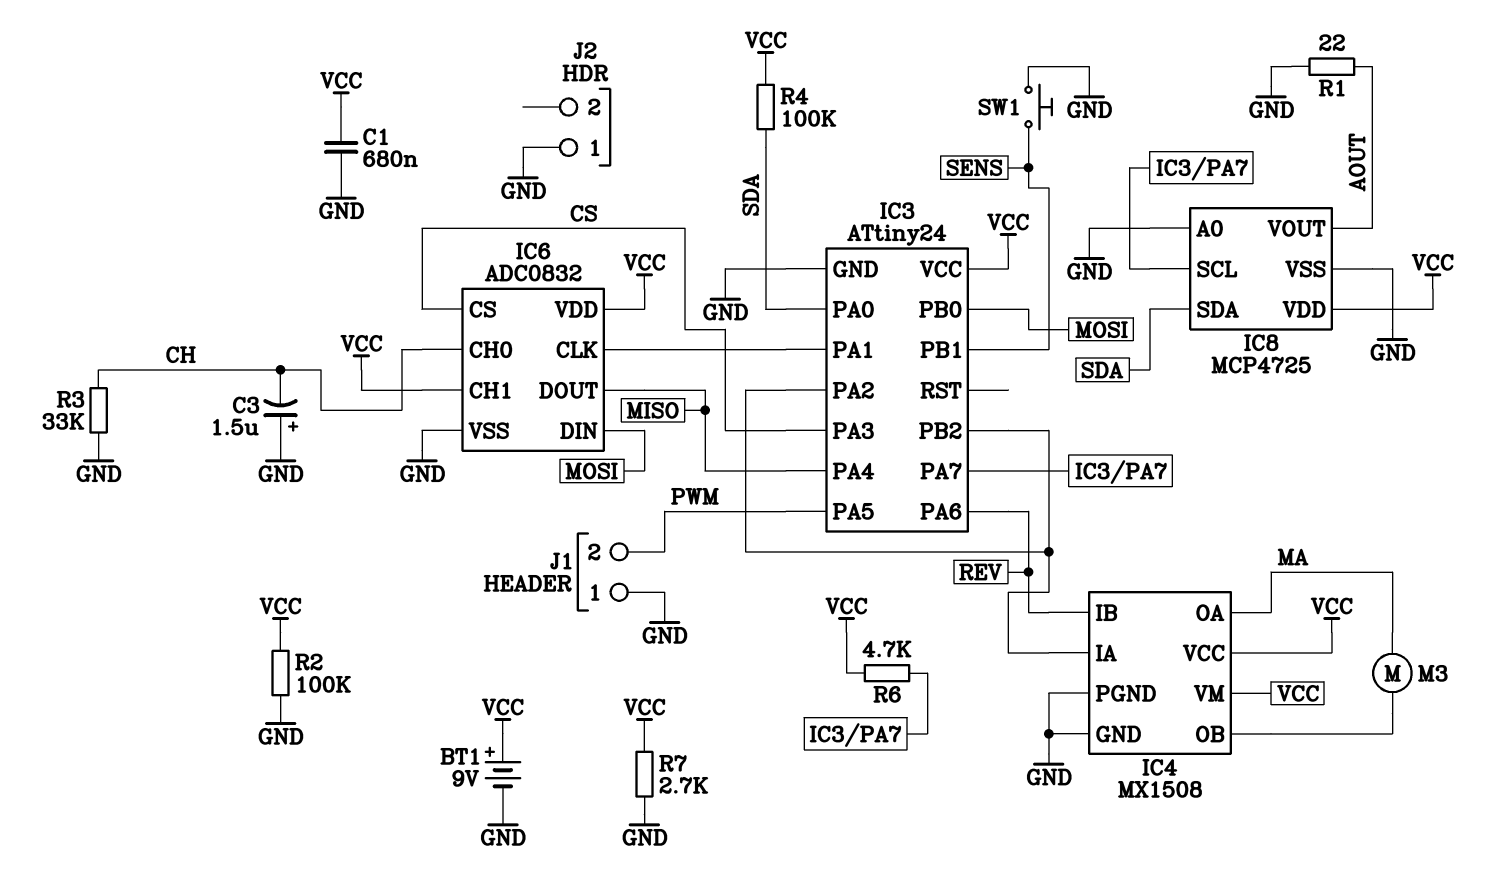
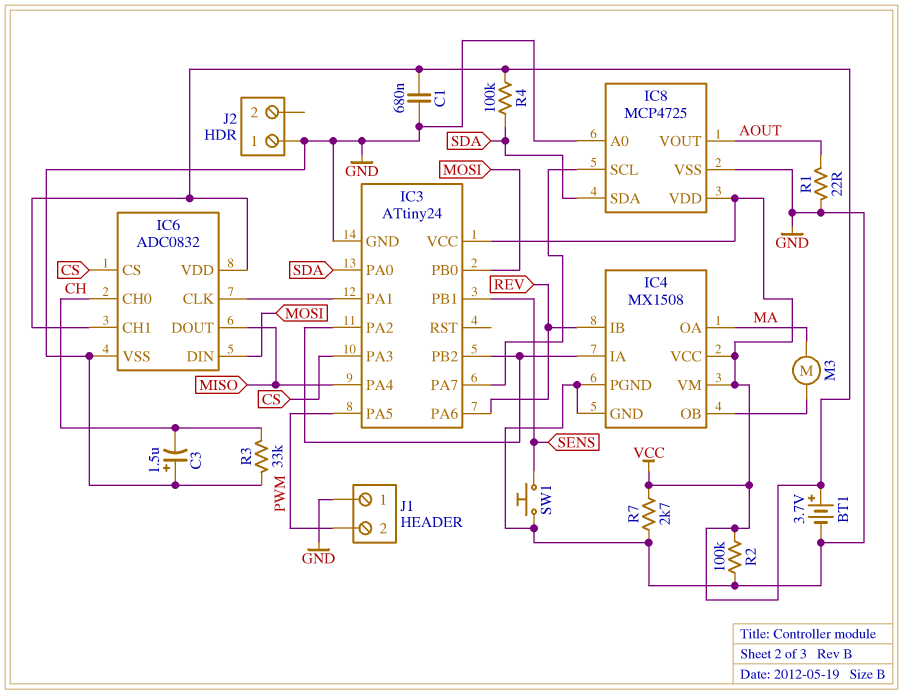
BT1: 9V (plus VCC, minus GND) -> 3.7V (plus VCC, minus GND)
R6: 4.7k (IC3/PA7, VCC) -> none

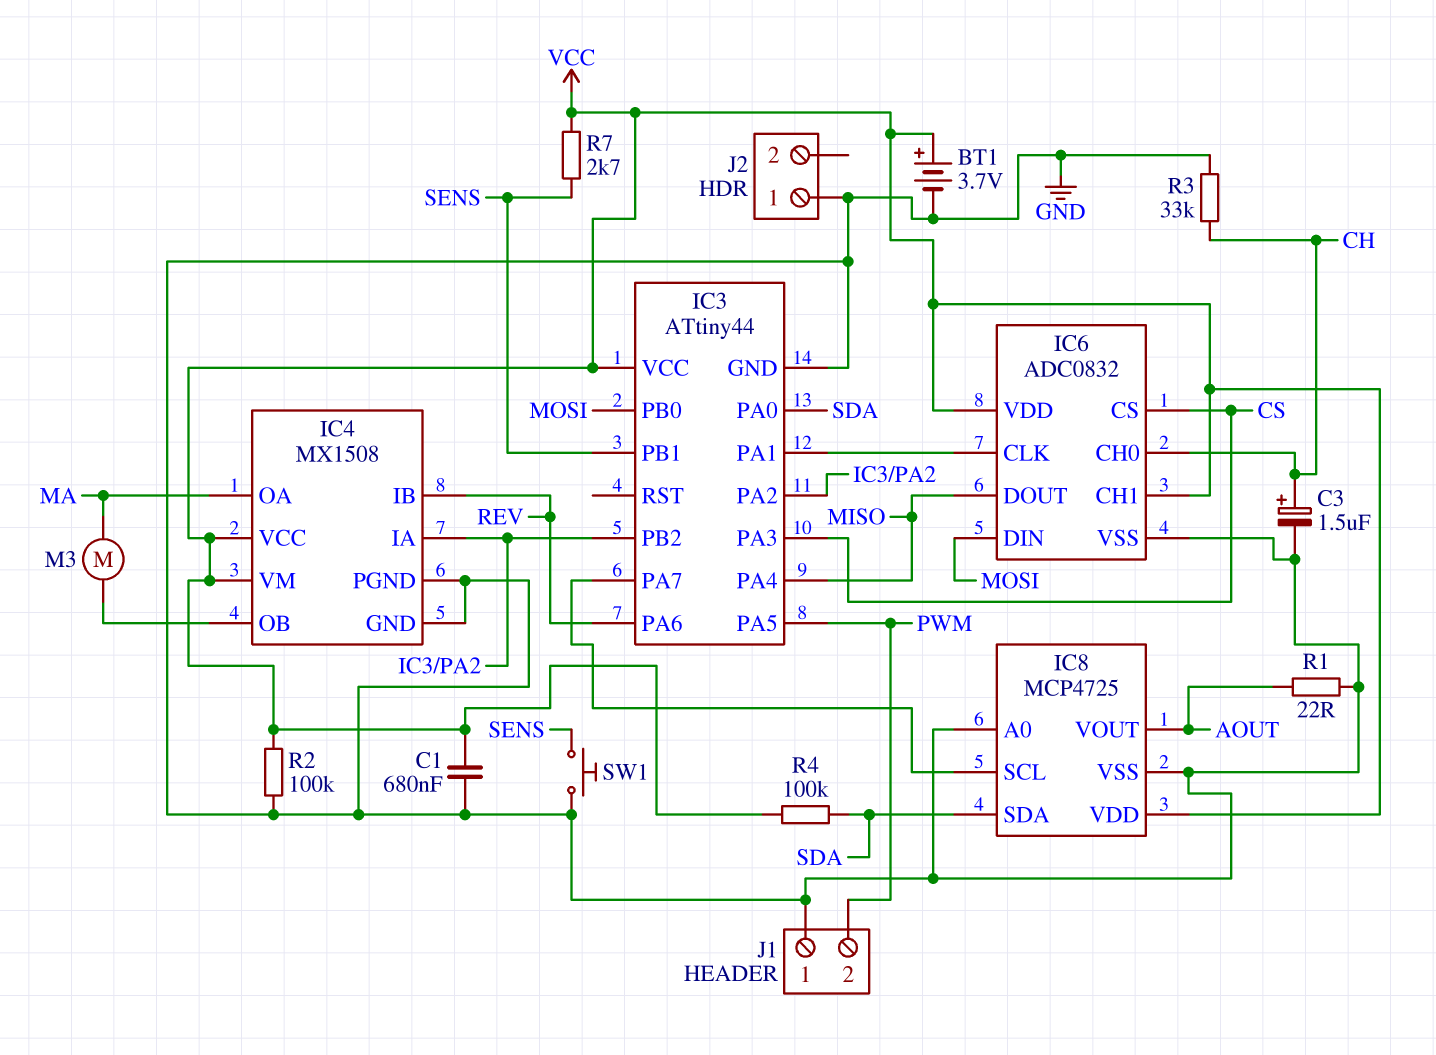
C3: 1.5uF (plus GND, minus CH) -> 1.5uF (plus CH, minus GND)
IC3: ATtiny24 -> ATtiny44
R7: 2.7k (GND, VCC) -> 2.7k (SENS, VCC)

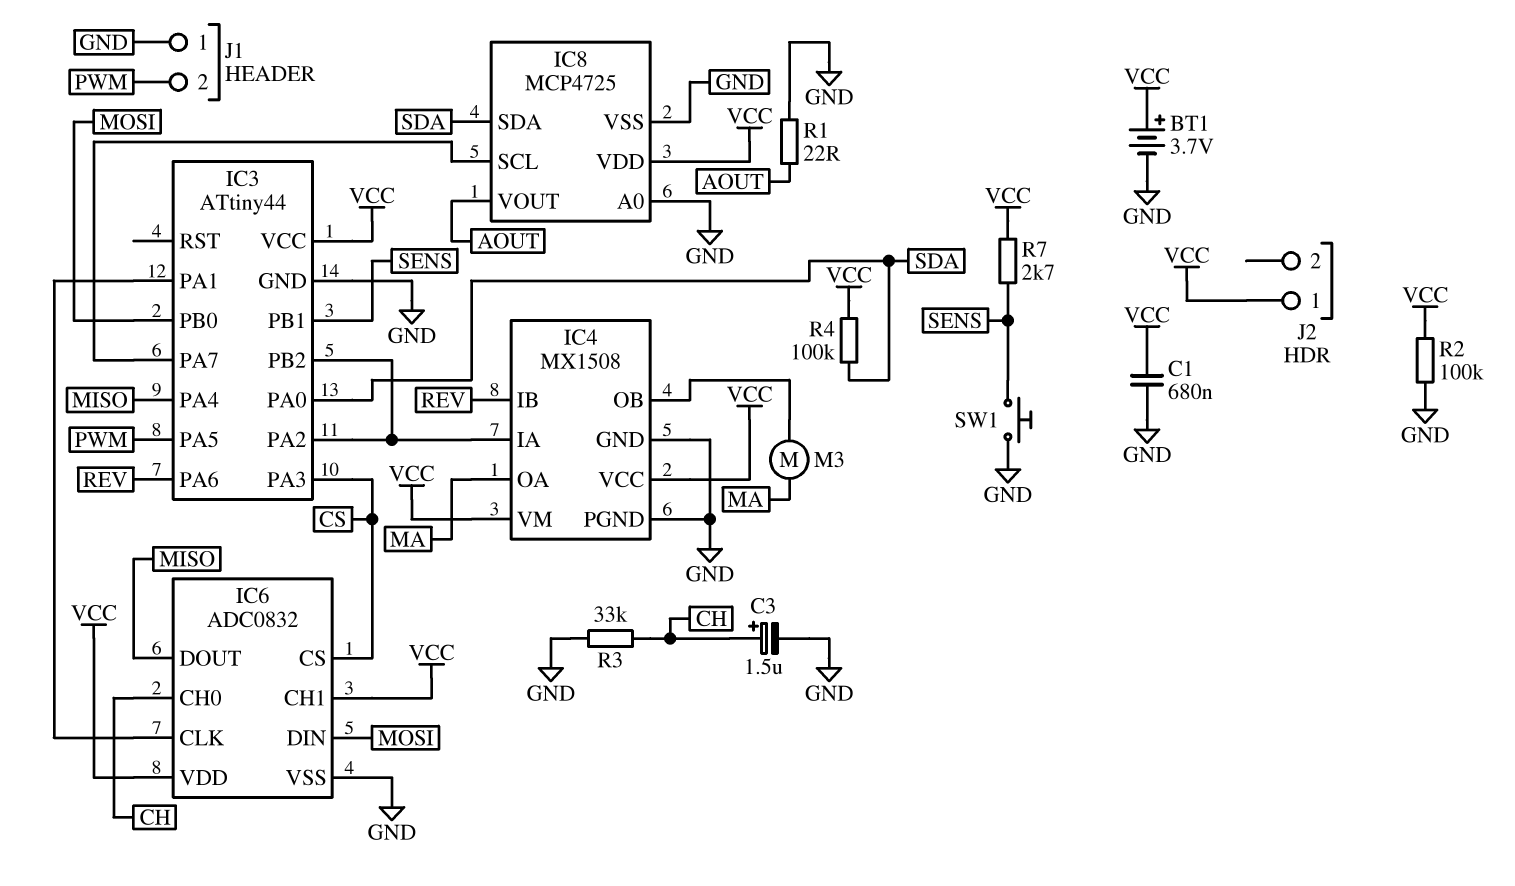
J2 pin 1: GND -> VCC

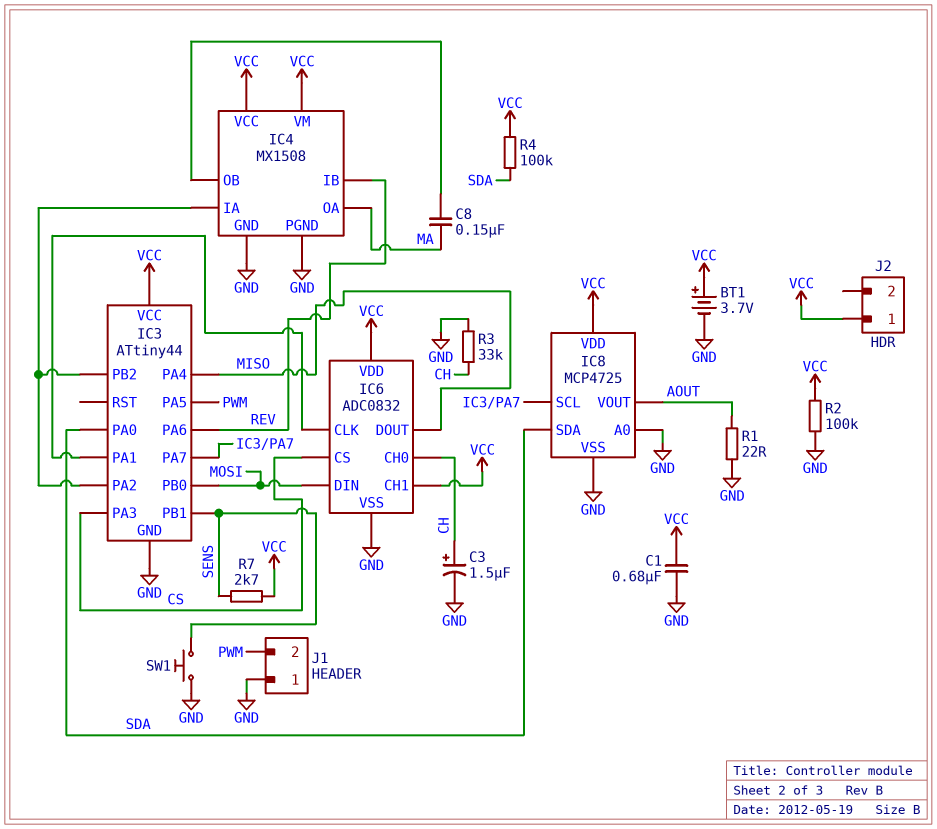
C8: none -> 150nF (IC4/OB, MA)
M3: motor (IC4/OB, MA) -> none

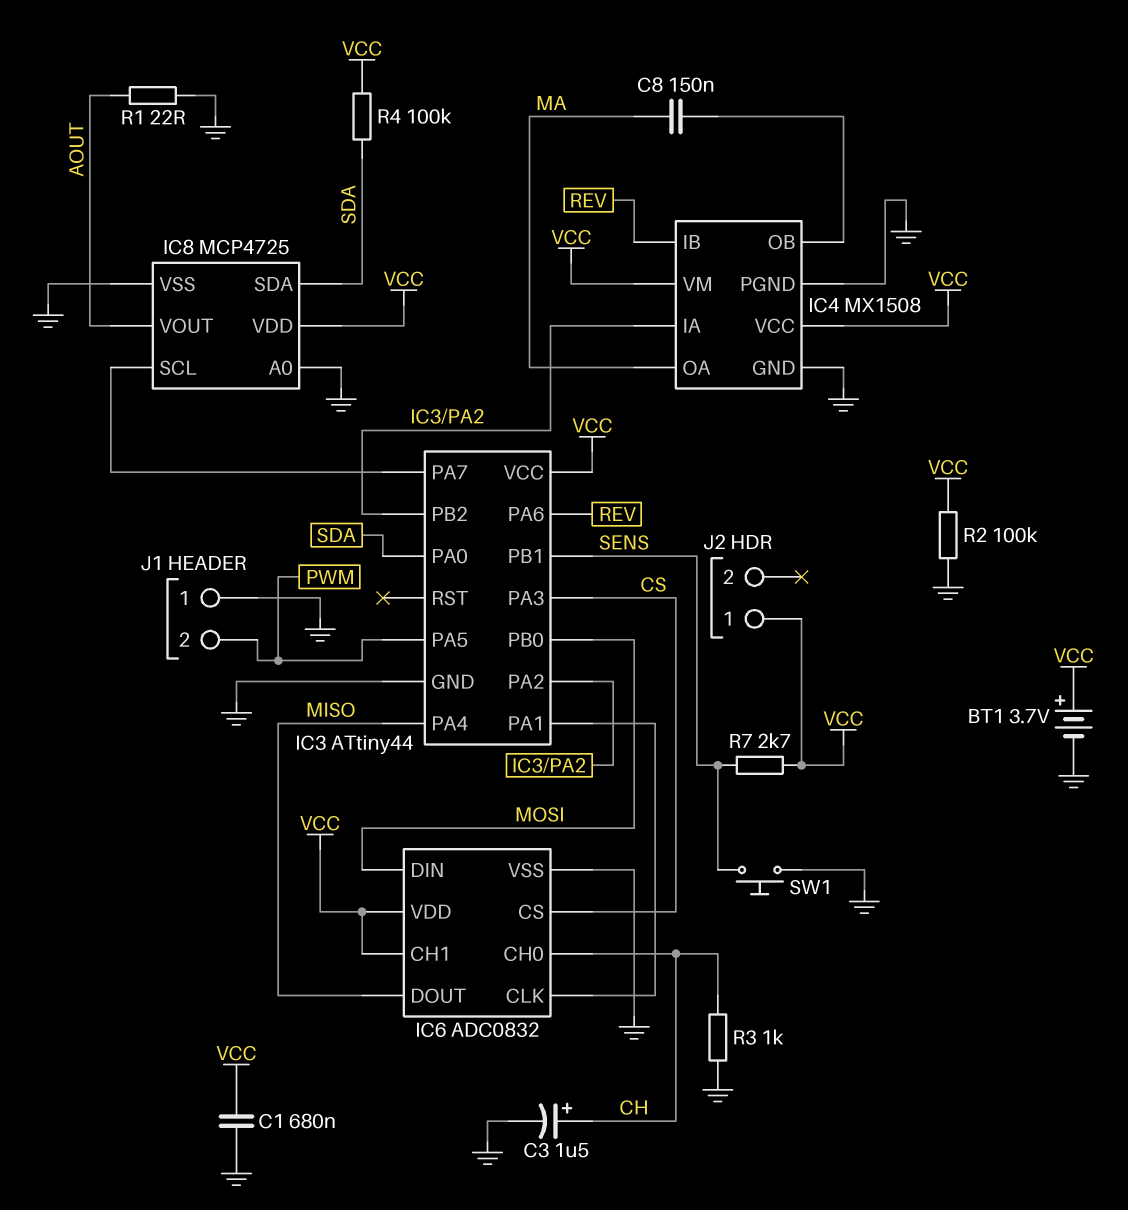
R3: 33k (CH, GND) -> 1k (CH, GND)

